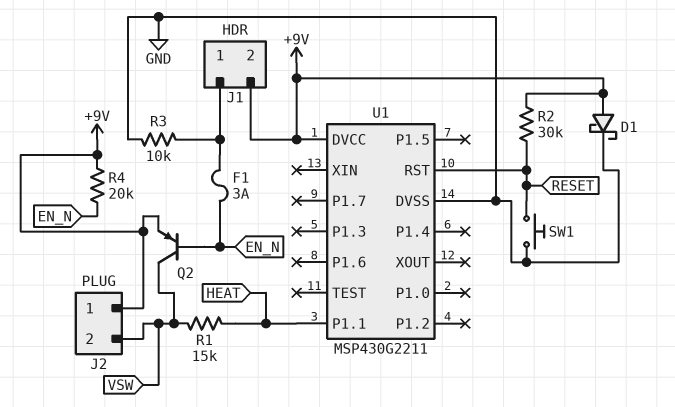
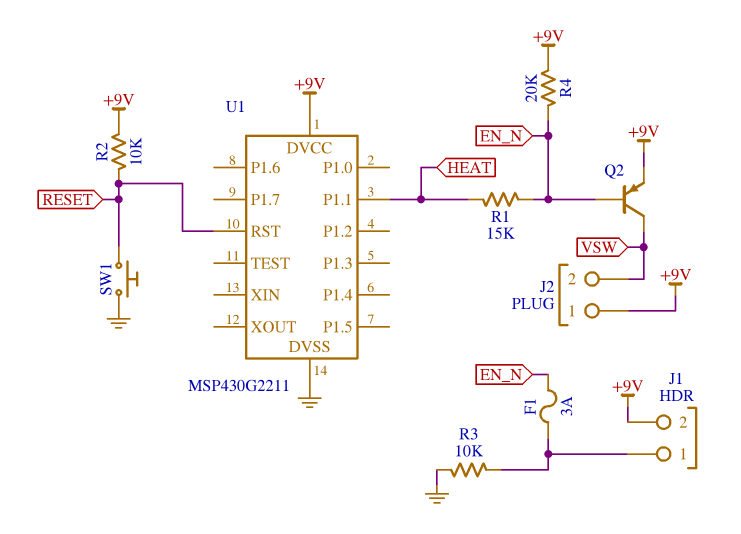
D1: schottky (A +9V, K GND) -> none
R1: 15k (HEAT, VSW) -> 15k (EN_N, HEAT)
R2: 30k (+9V, RESET) -> 10k (+9V, RESET)

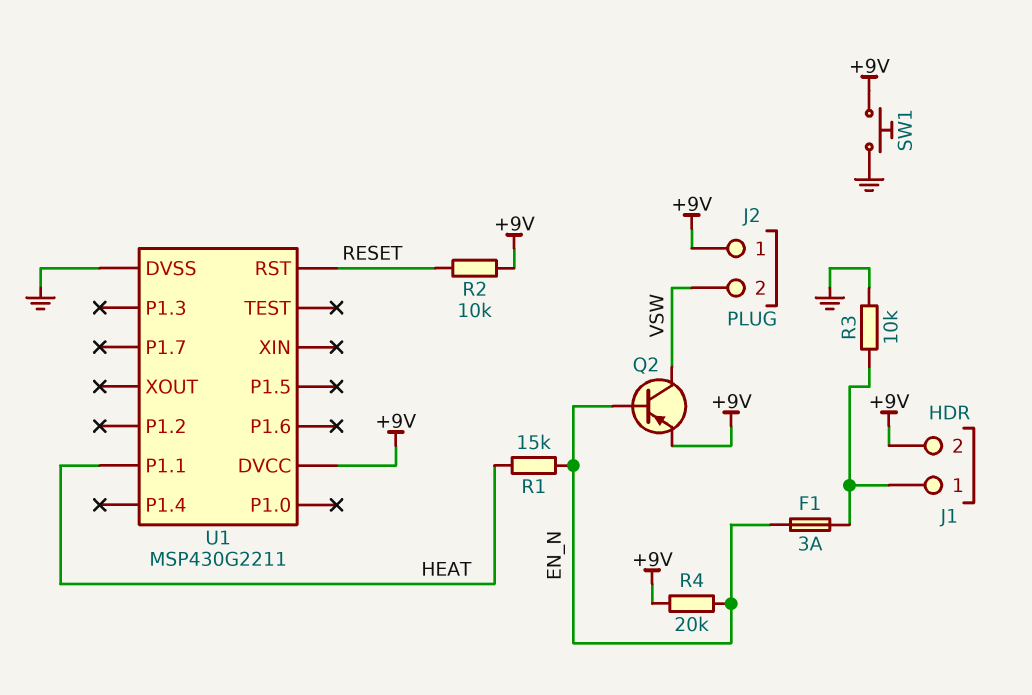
SW1: button (GND, RESET) -> button (+9V, GND)

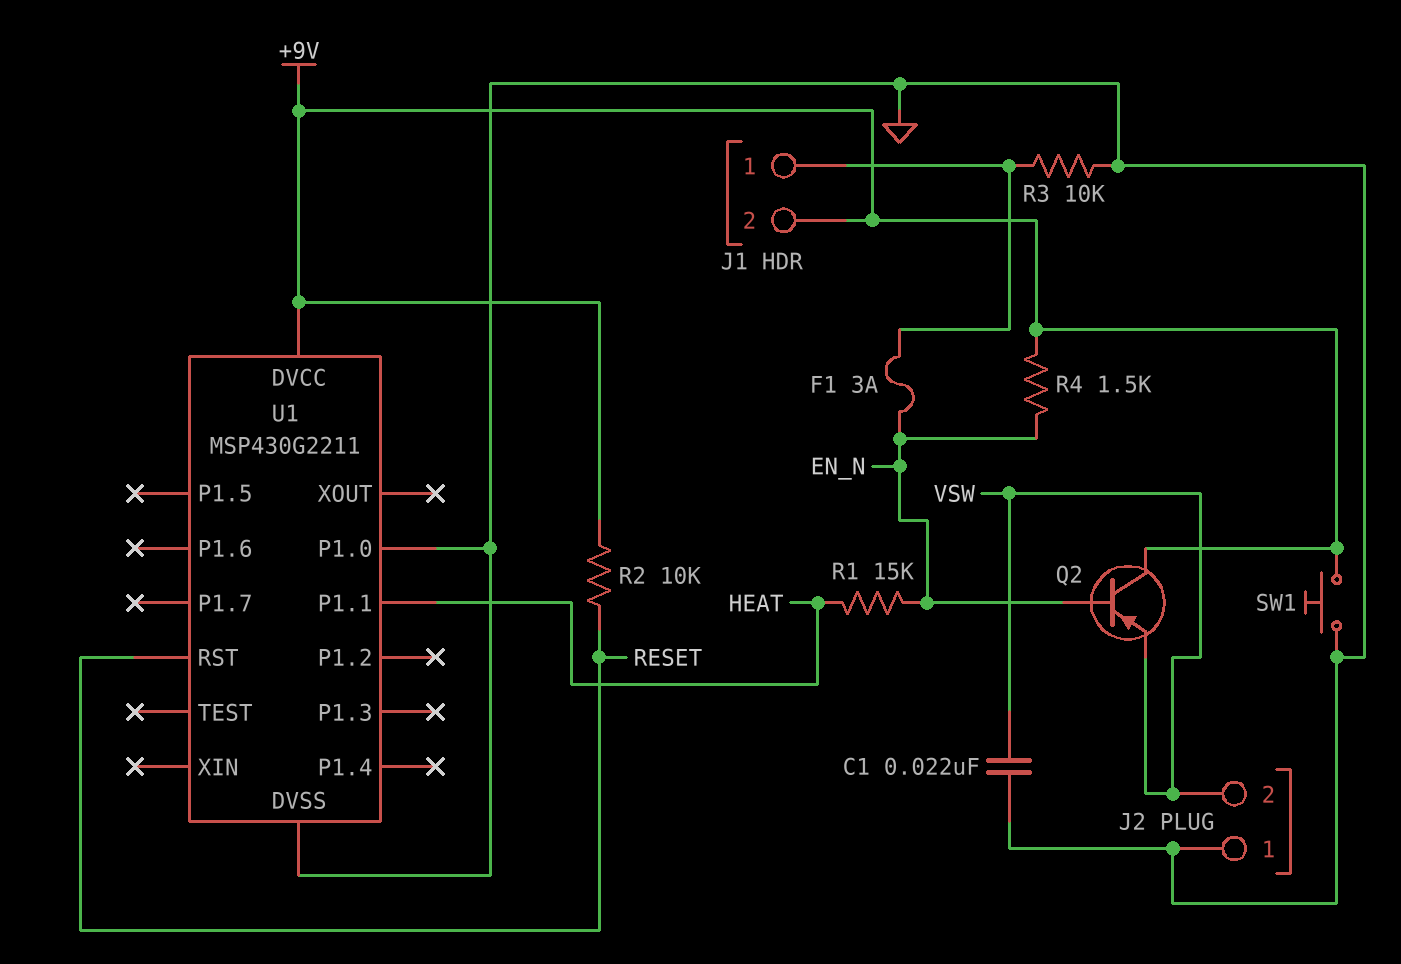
C1: none -> 22nF (GND, VSW)
J2 pin 1: +9V -> GND
Q2: PNP (B EN_N, C VSW, E +9V) -> PNP (B EN_N, C +9V, E VSW)
R4: 20k (+9V, EN_N) -> 1.5k (+9V, EN_N)
U1 pin P1.0: none -> GND

